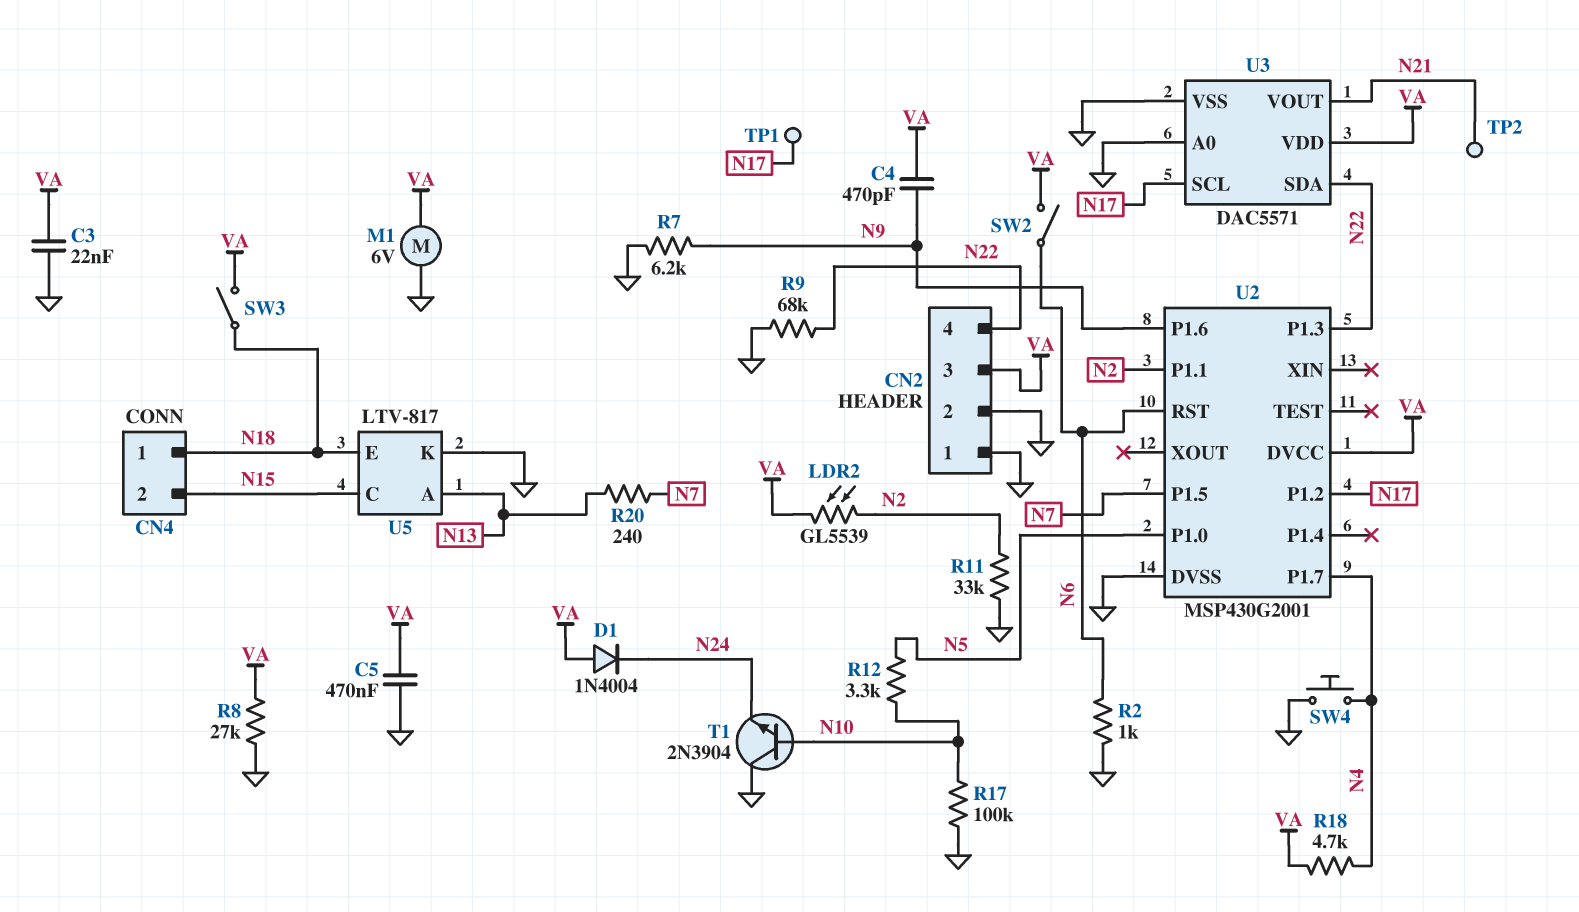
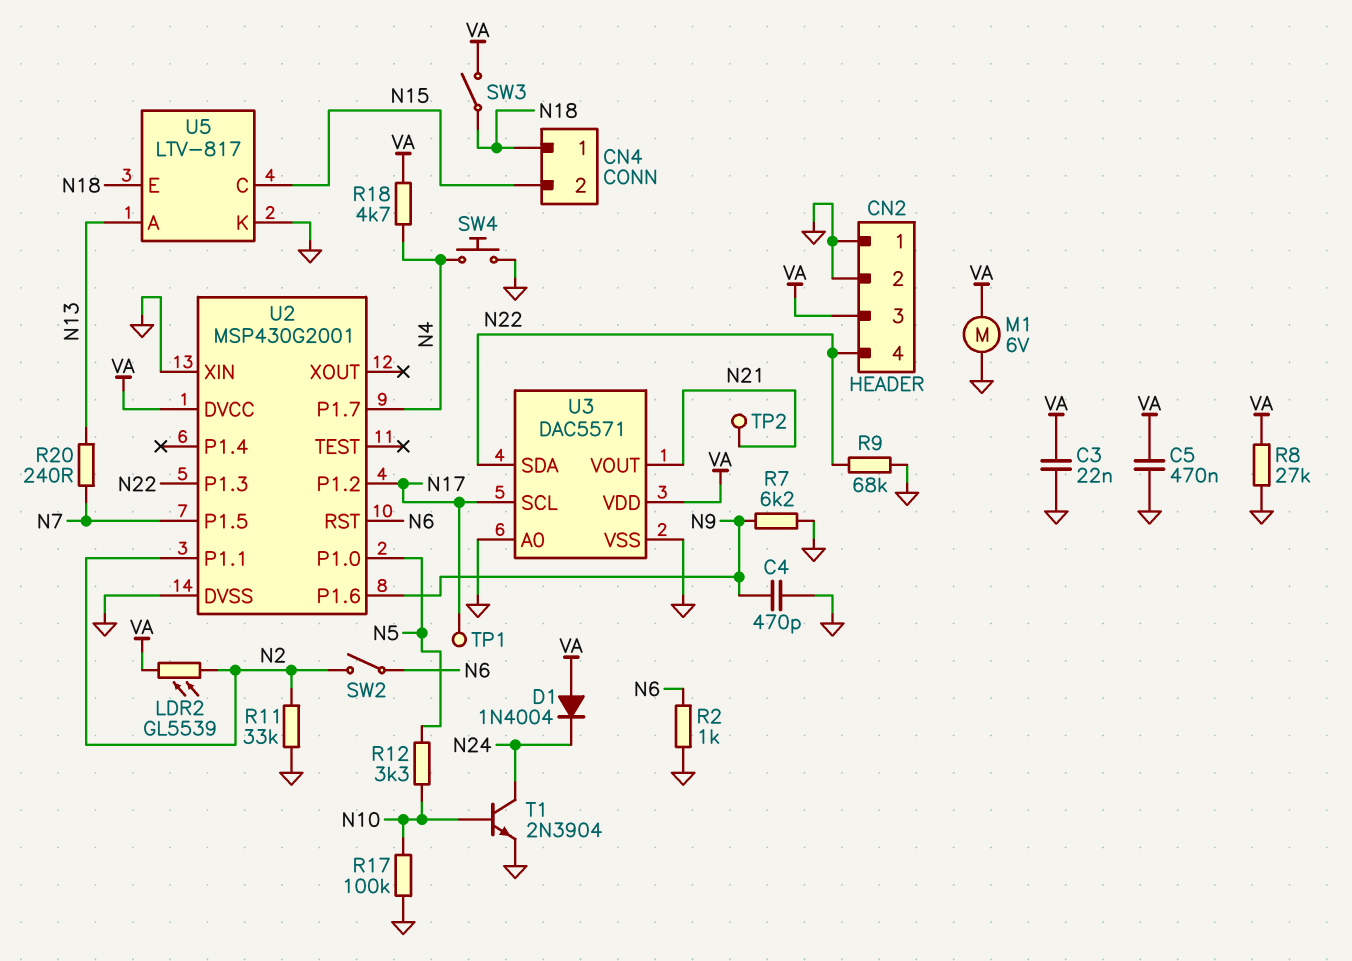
C4: 470pF (N9, VA) -> 470pF (GND, N9)
SW2: switch (N6, VA) -> switch (N2, N6)
T1: NPN 2N3904 (B N10, C GND, E N24) -> NPN 2N3904 (B N10, C N24, E GND)
U2 pin XIN: none -> GND

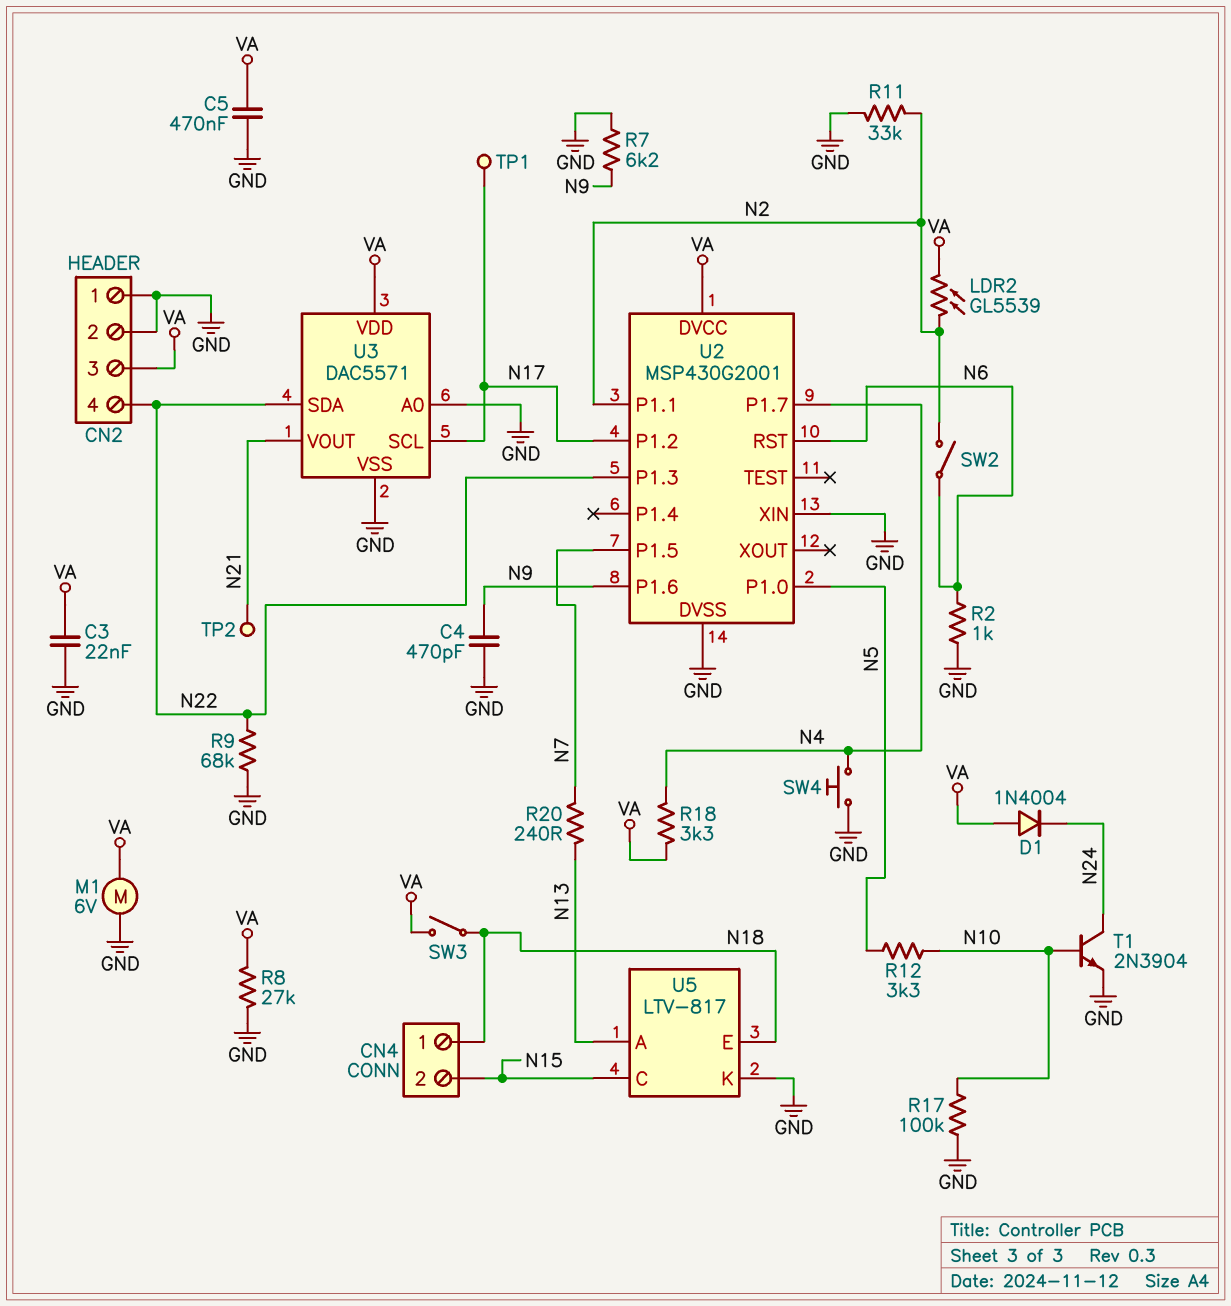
R18: 4.7k (N4, VA) -> 3.3k (N4, VA)

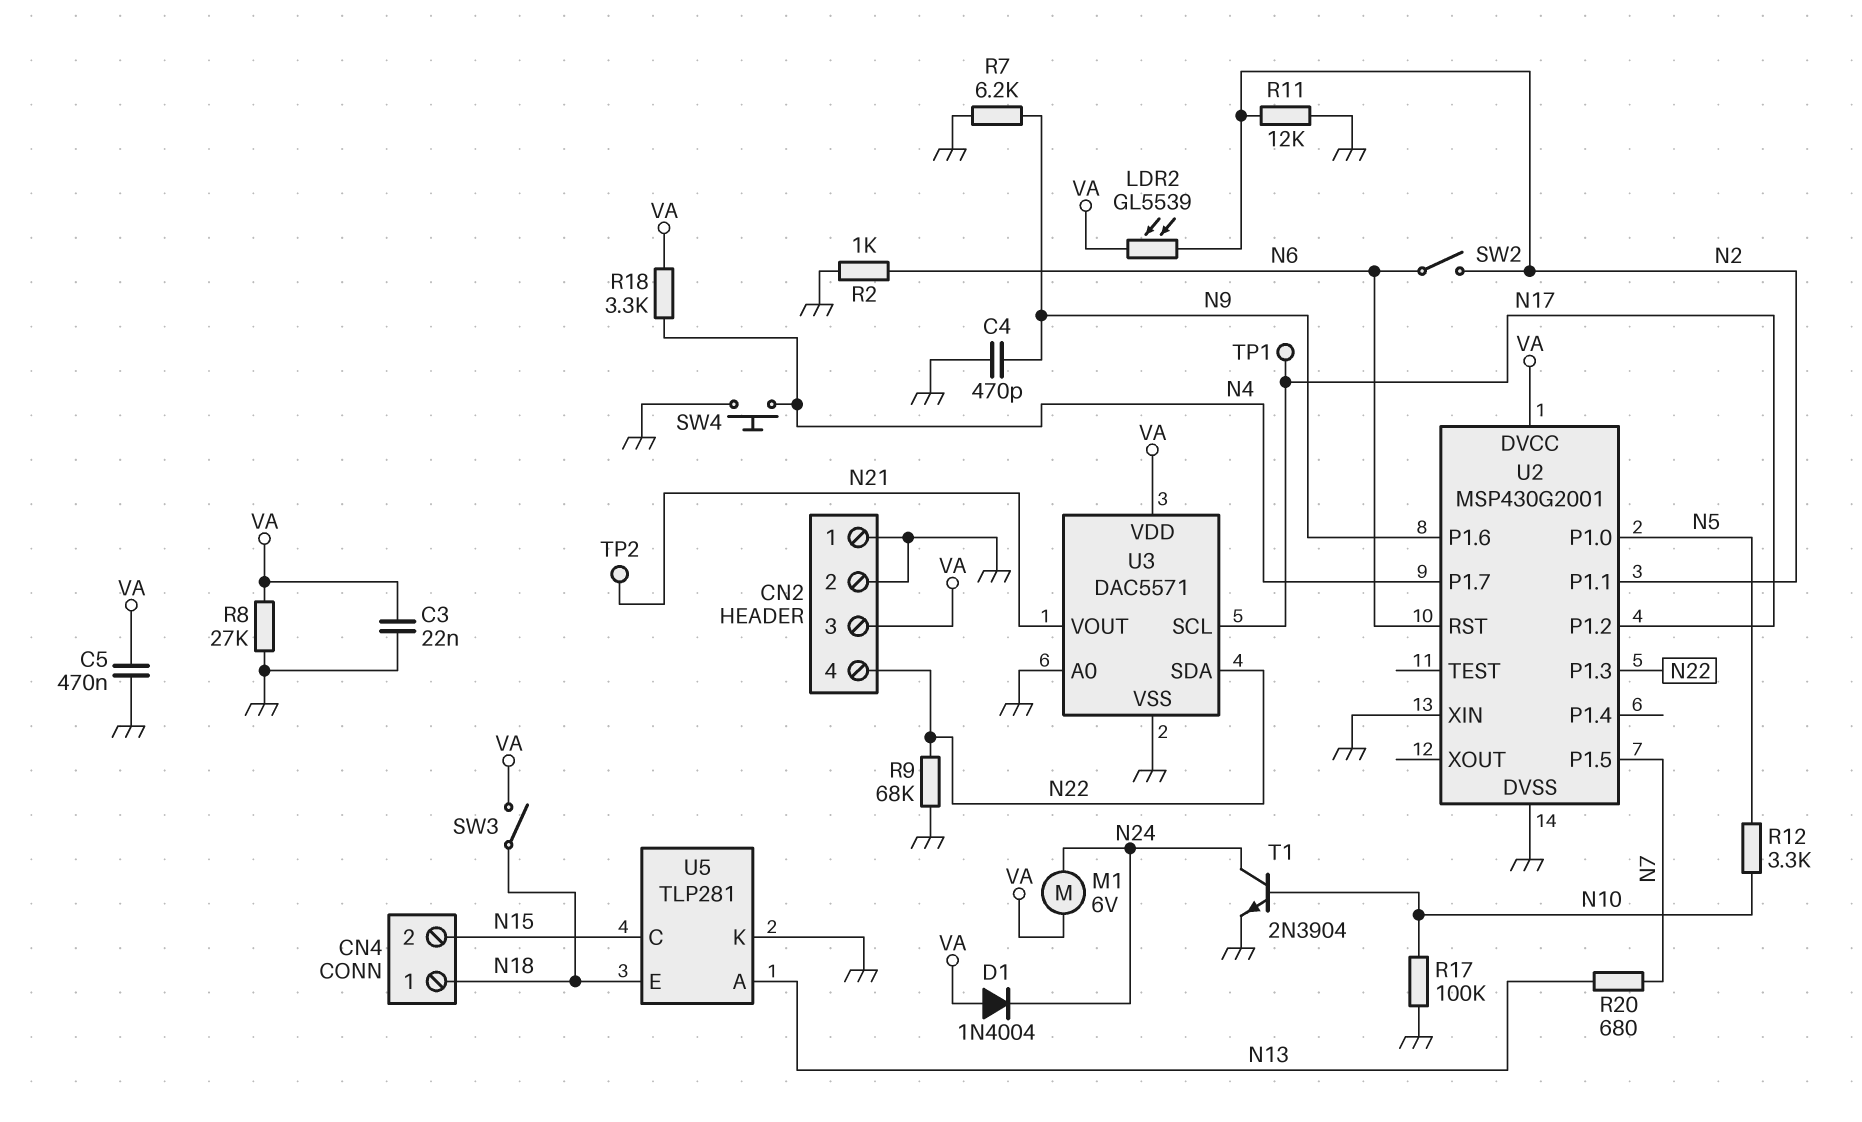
M1: motor 6V (GND, VA) -> motor 6V (N24, VA)
R11: 33k (GND, N2) -> 12k (GND, N2)
R20: 240 (N7, N13) -> 680 (N7, N13)
U5: LTV-817 -> TLP281

